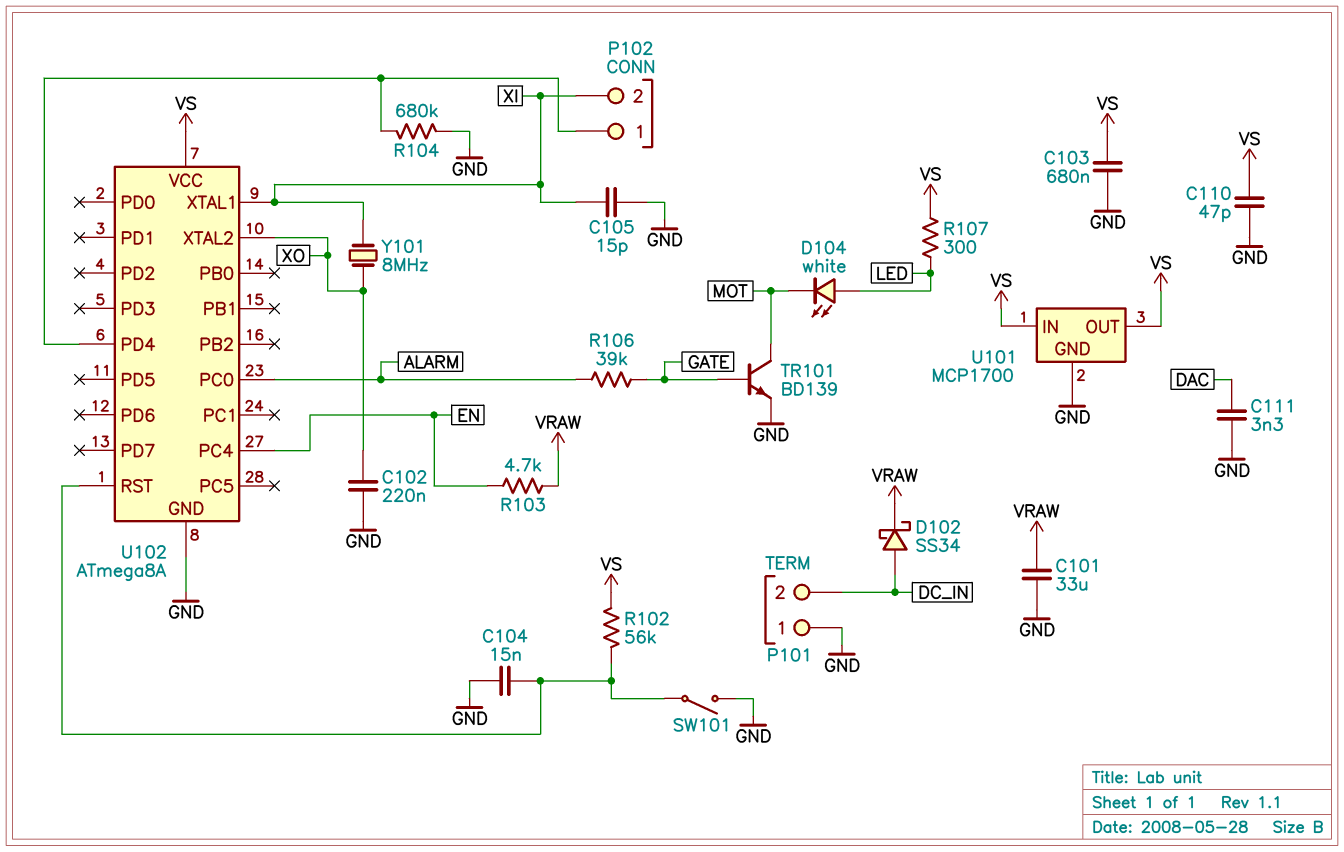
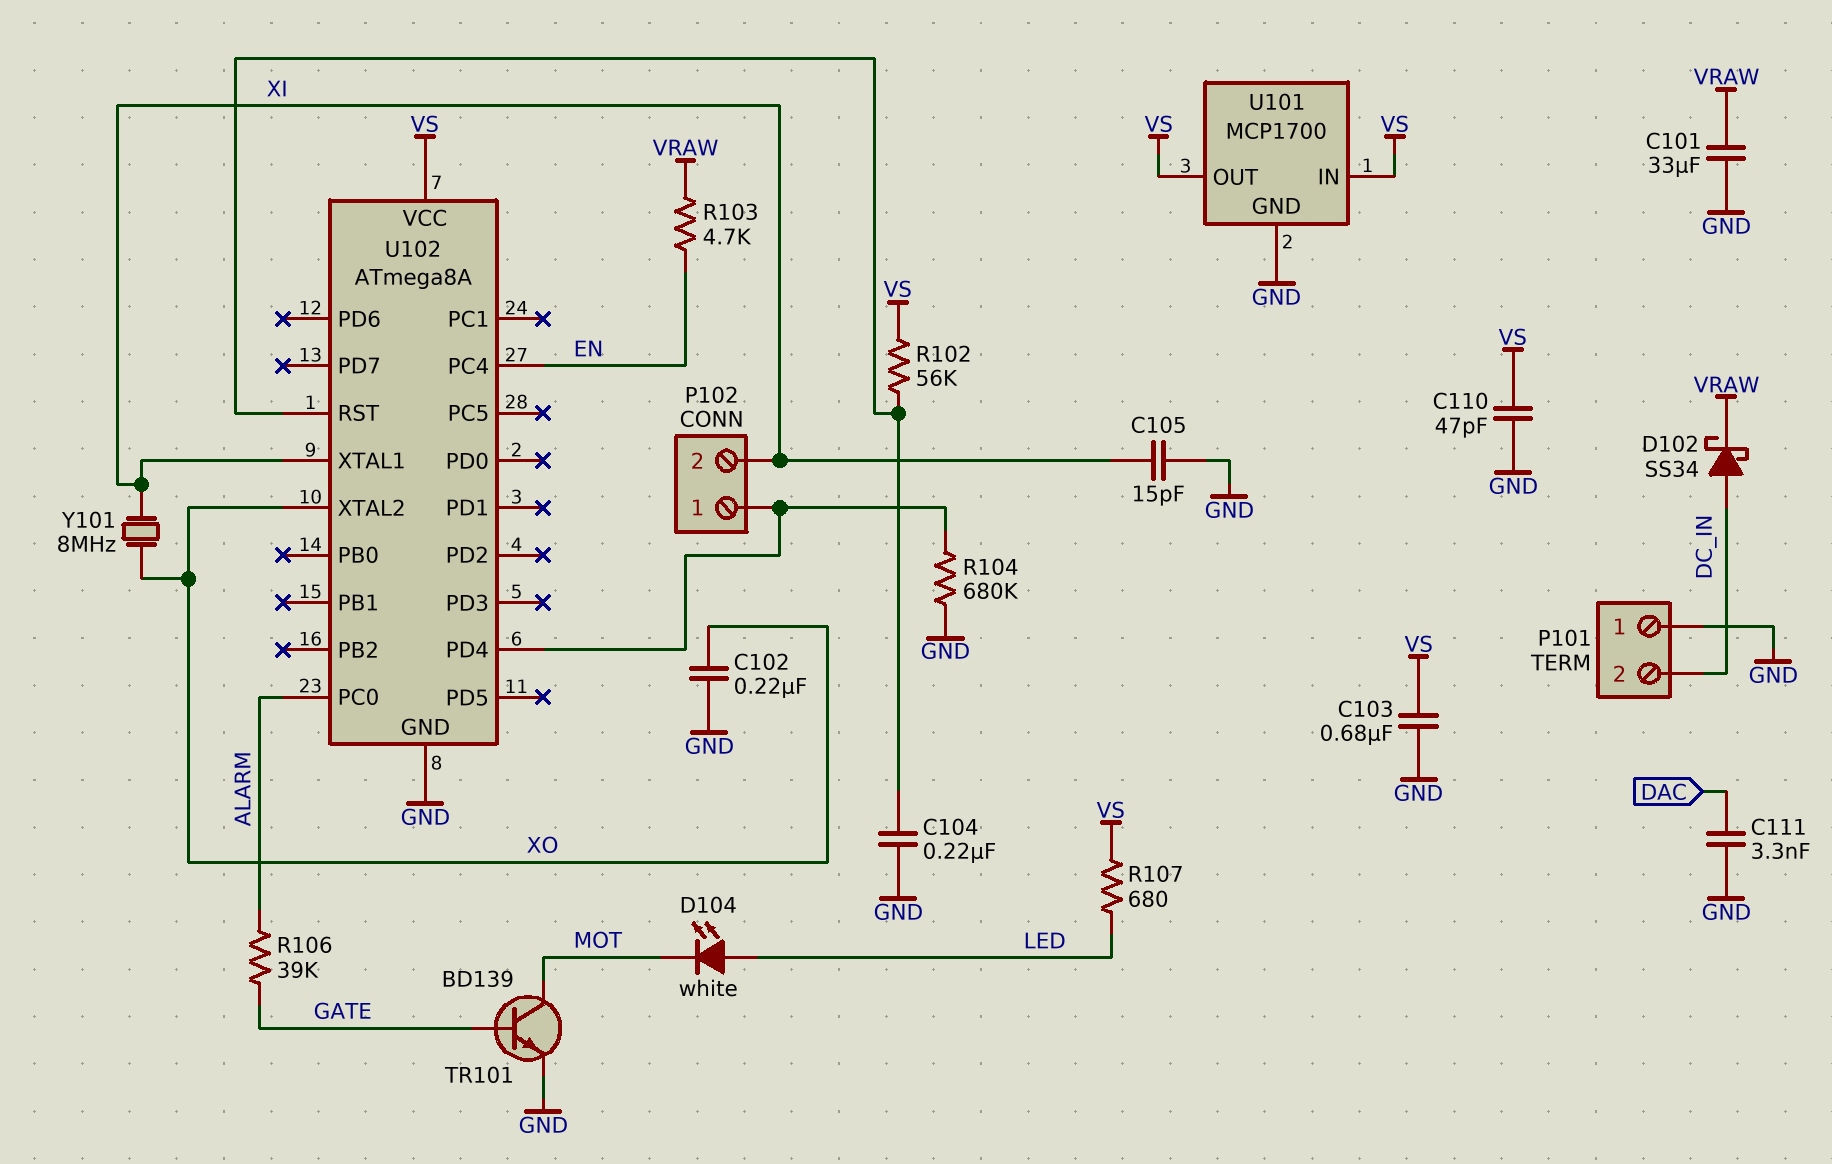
C104: 15nF (GND, U102/RST) -> 220nF (GND, U102/RST)
R107: 300 (LED, VS) -> 680 (LED, VS)
SW101: switch (GND, U102/RST) -> none

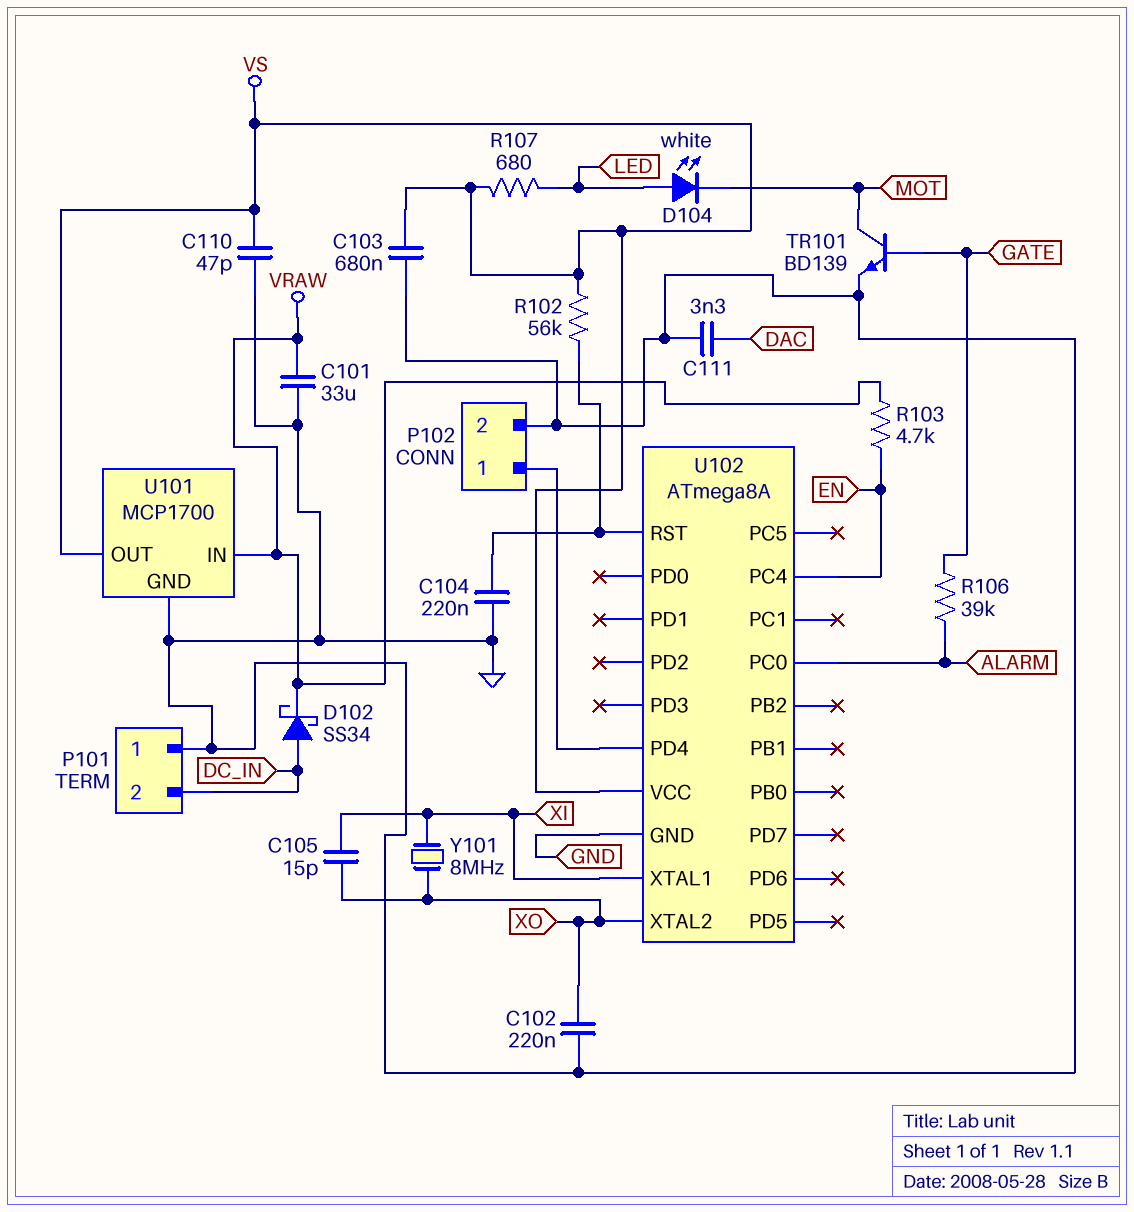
C105: 15pF (GND, XI) -> 15pF (XI, XO)
P102 pin 2: XI -> GND
R104: 680k (GND, P102/1) -> none
U101 pin IN: VS -> VRAW

